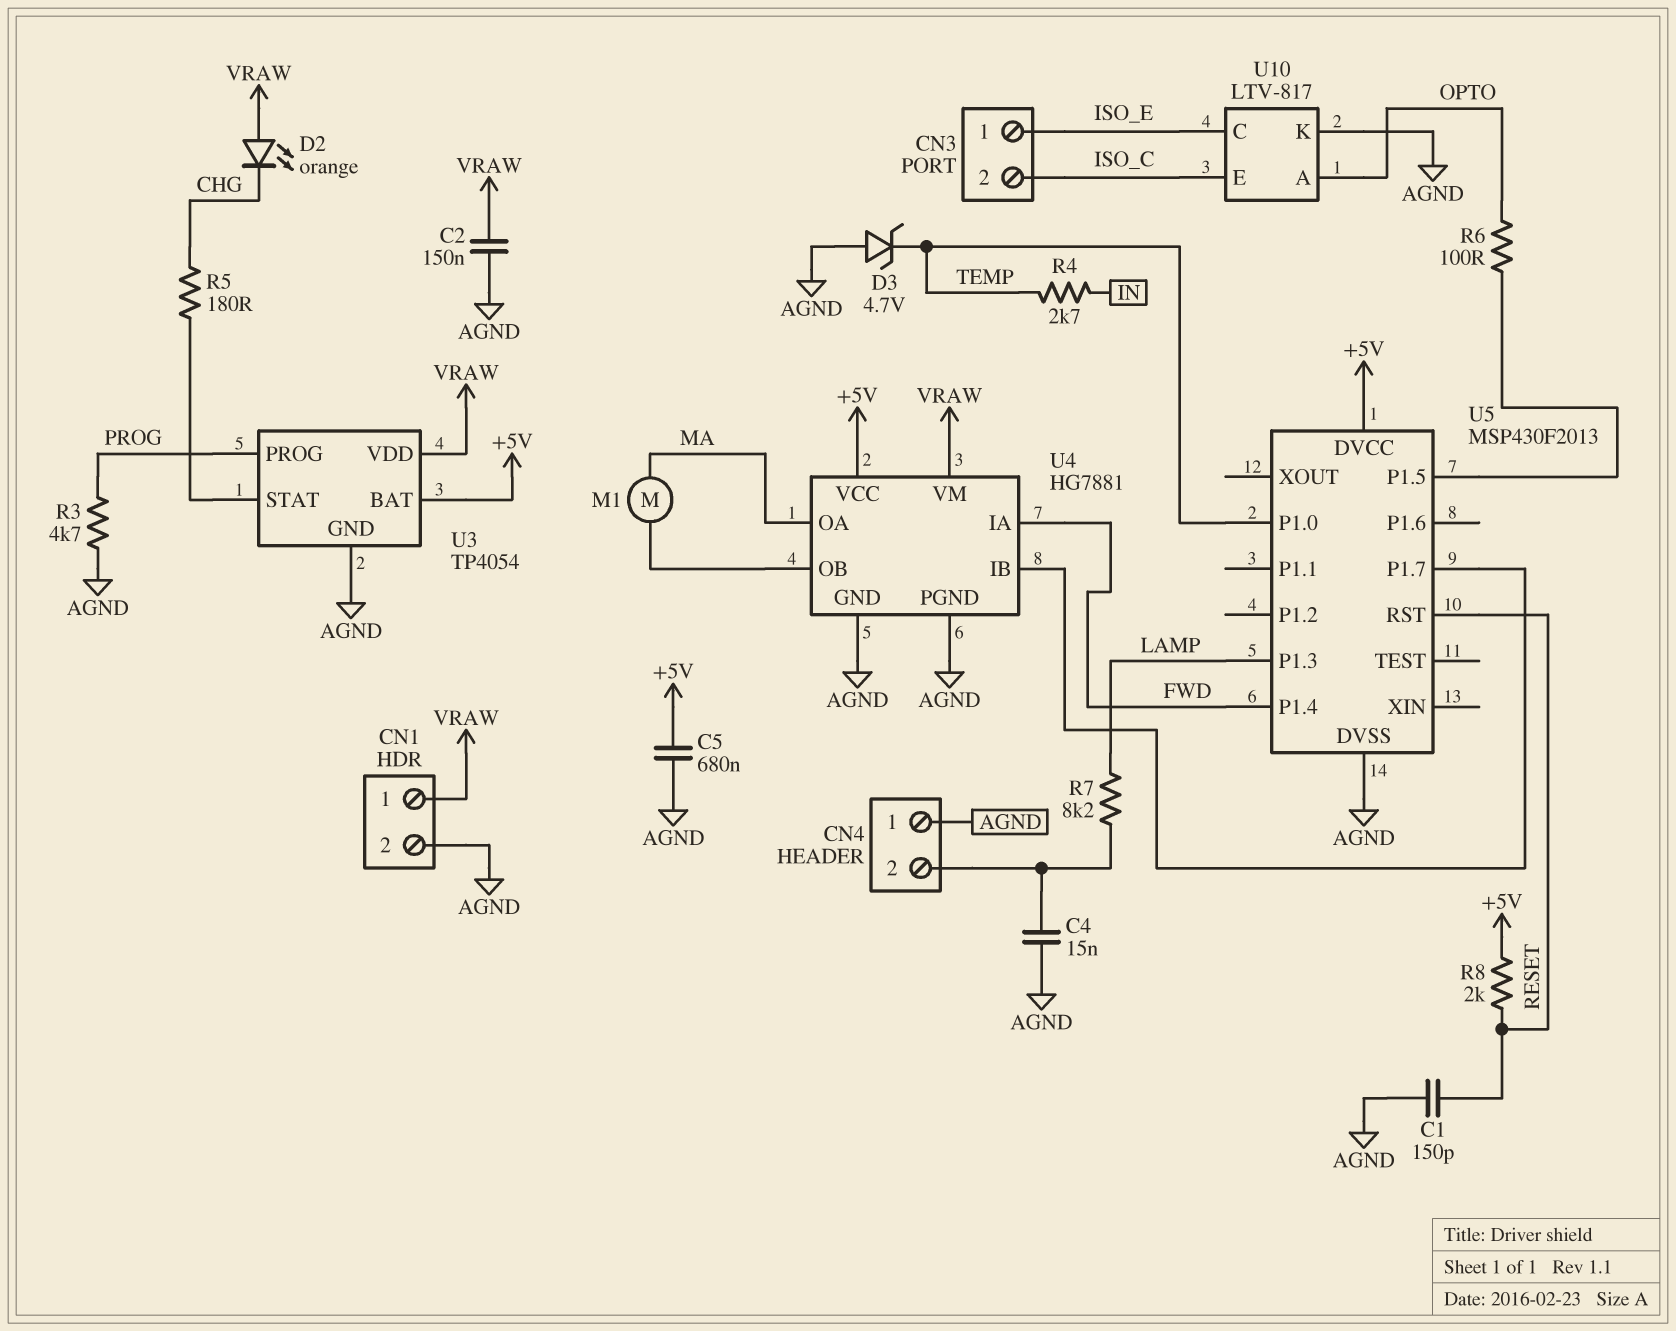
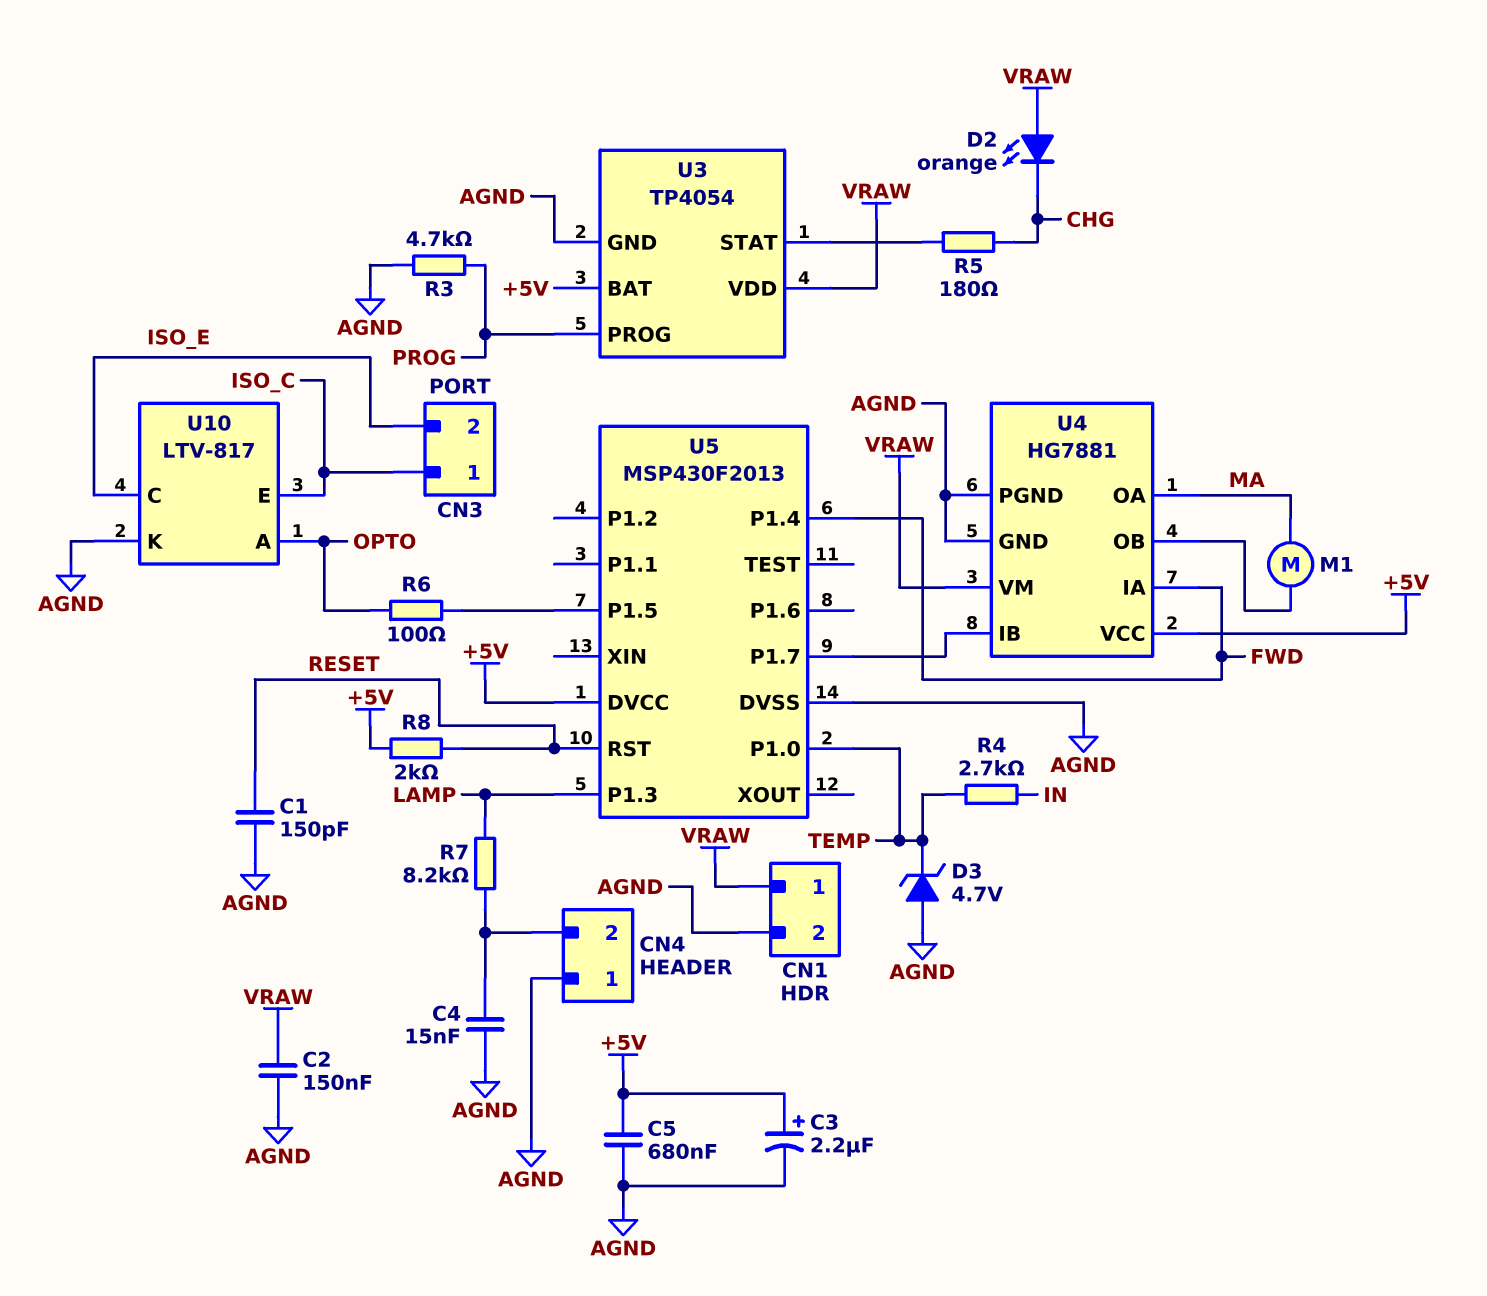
C3: none -> 2.2uF (plus +5V, minus AGND)
CN3 pin 1: ISO_E -> ISO_C
CN3 pin 2: ISO_C -> ISO_E

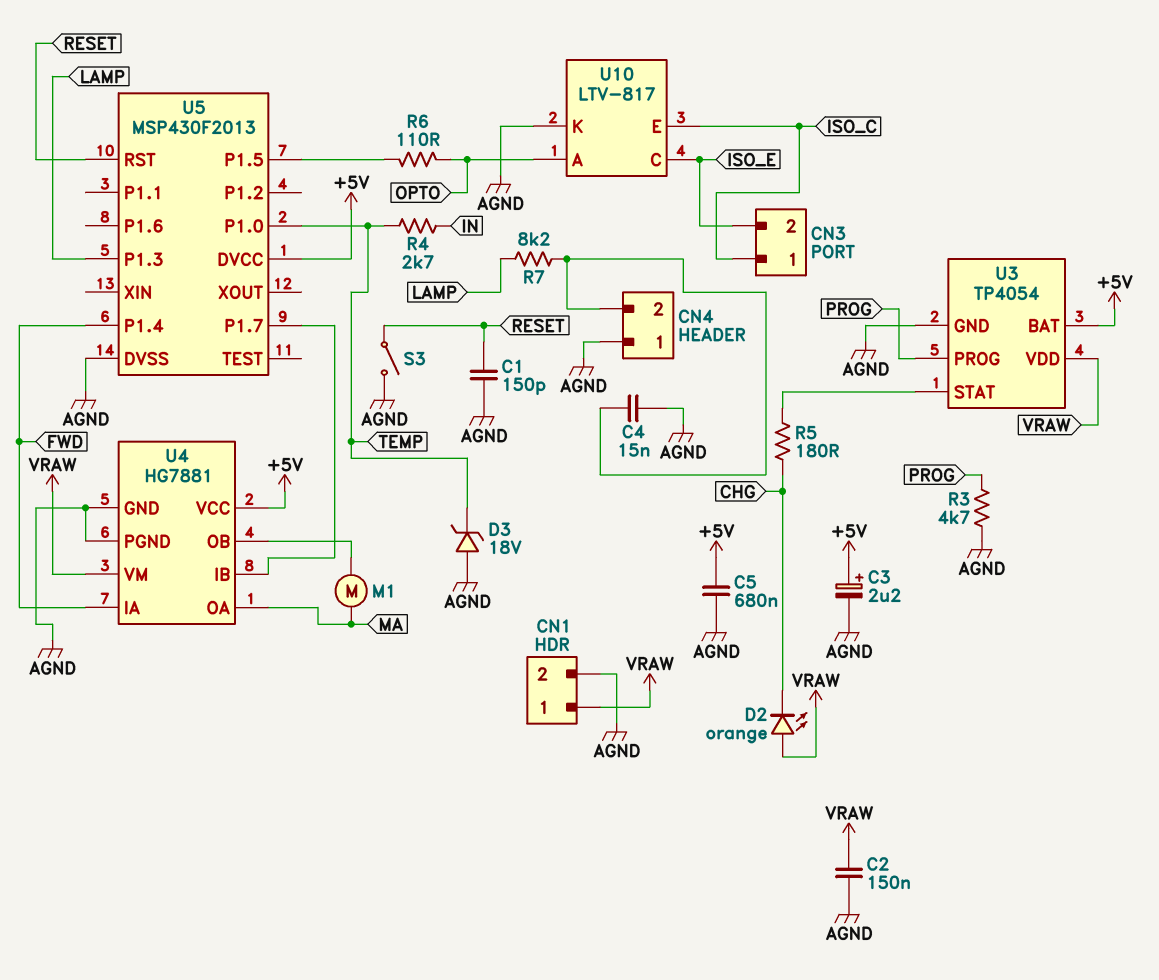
D3: zener 4.7V (A AGND, K TEMP) -> zener 18V (A AGND, K TEMP)
R6: 100 (OPTO, U5/P1.5) -> 110 (OPTO, U5/P1.5)
R8: 2k (+5V, RESET) -> none
S3: none -> switch (AGND, RESET)

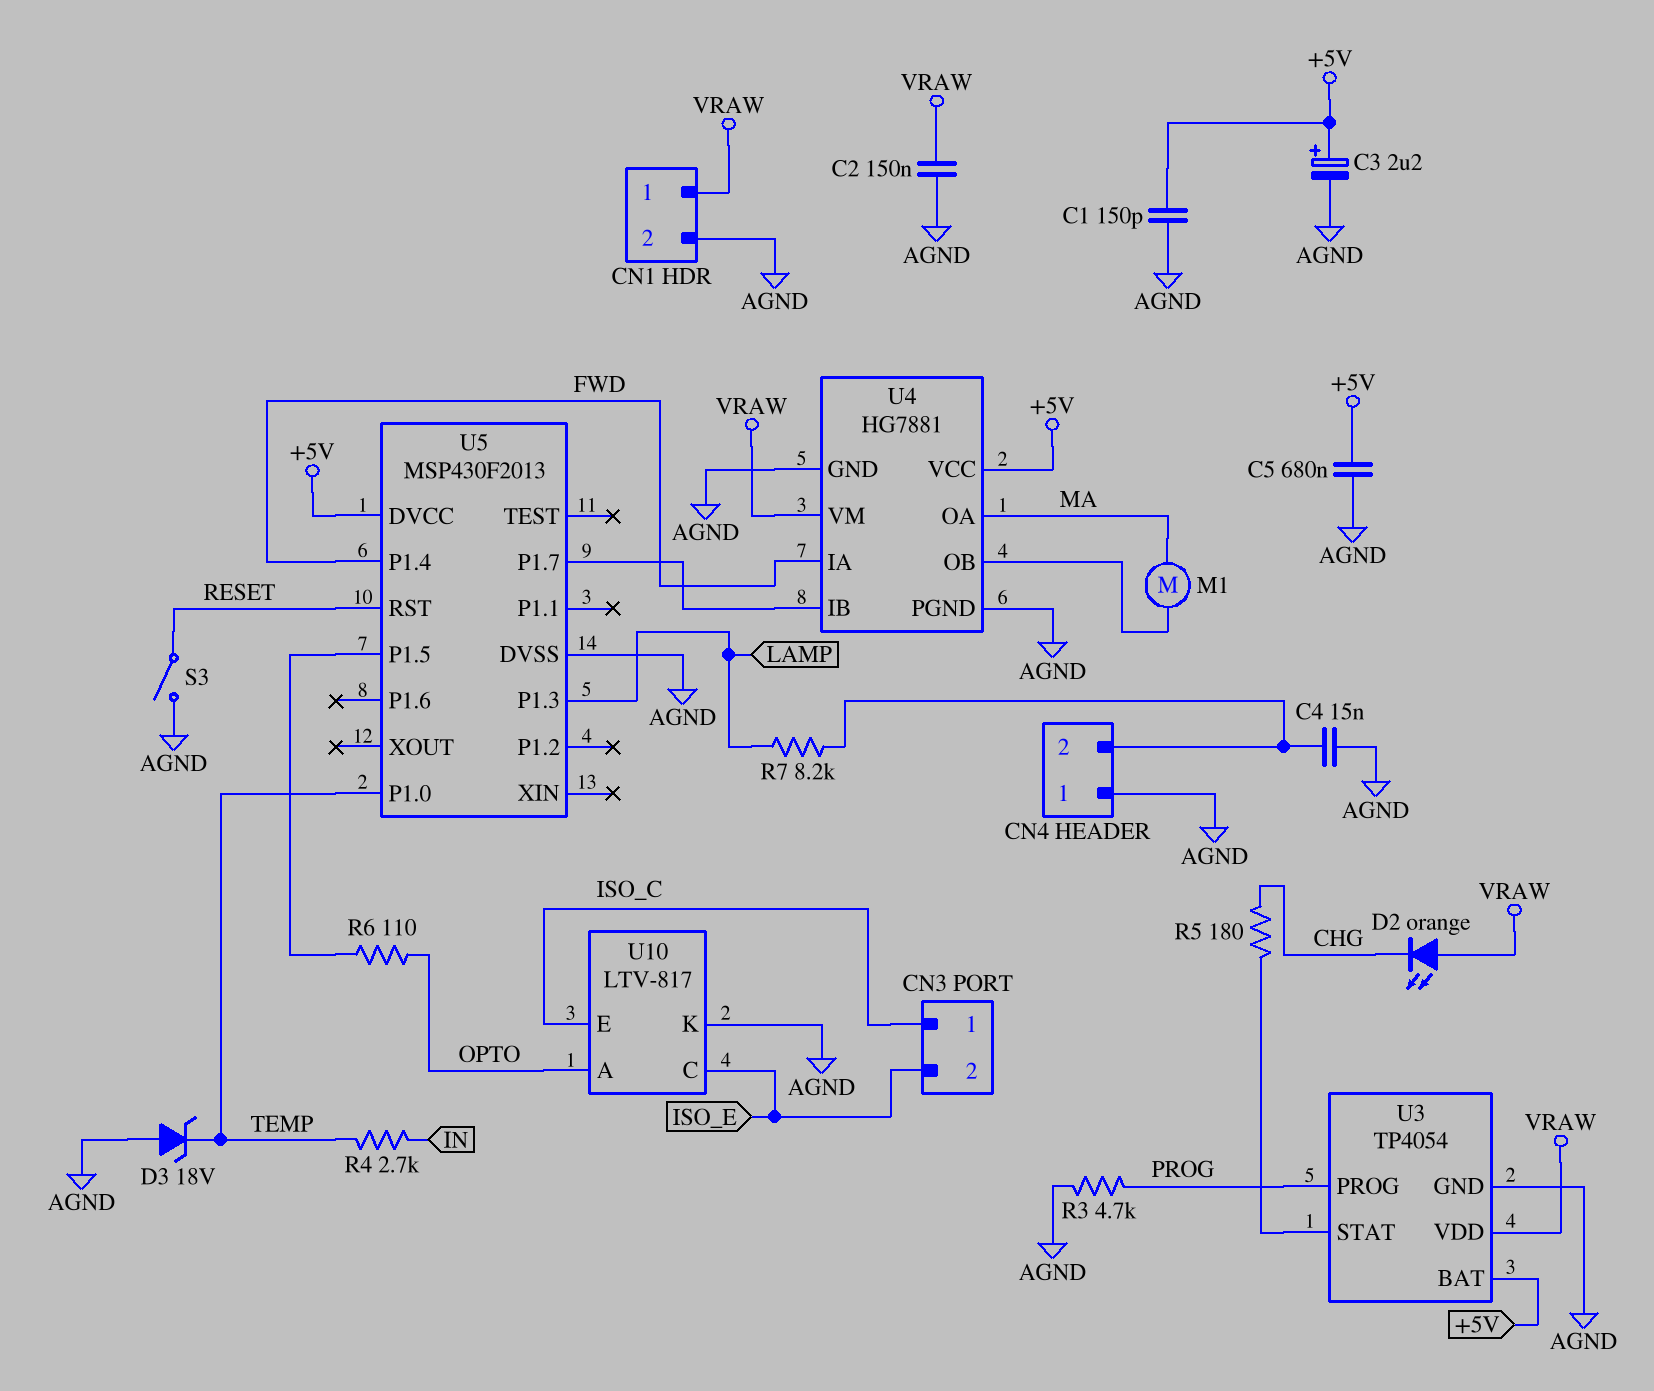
C1: 150pF (AGND, RESET) -> 150pF (+5V, AGND)

